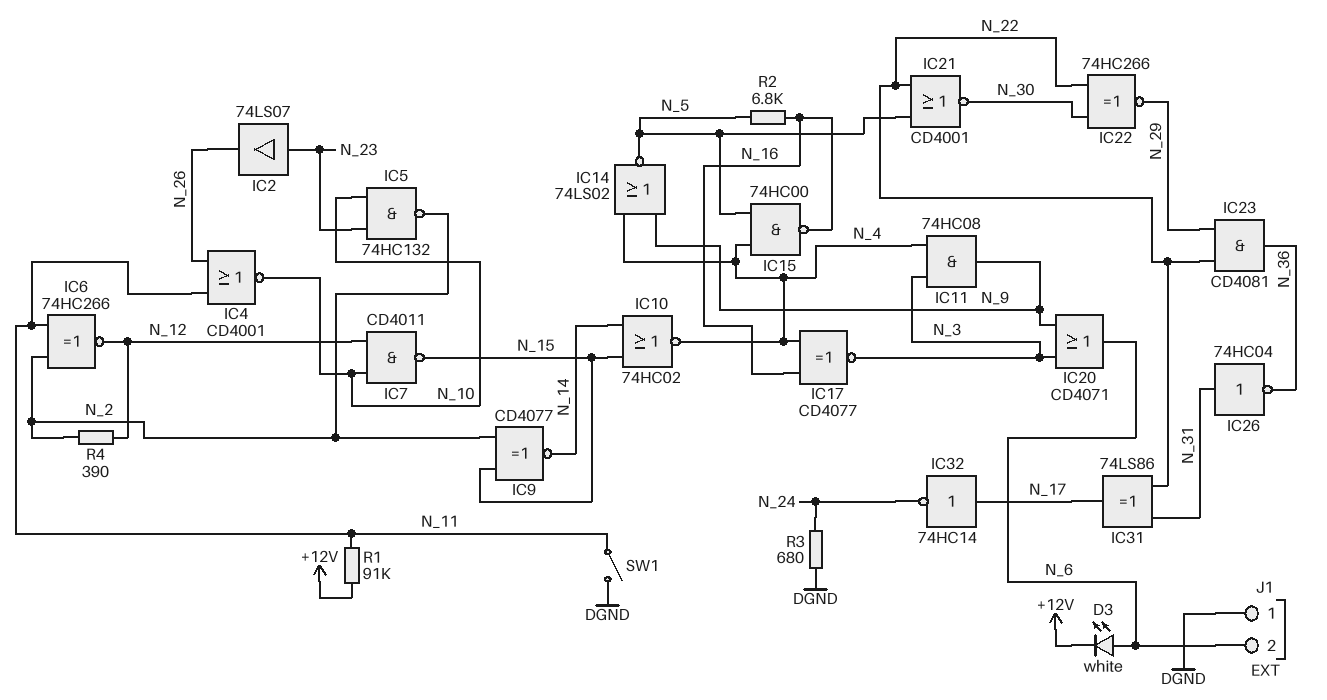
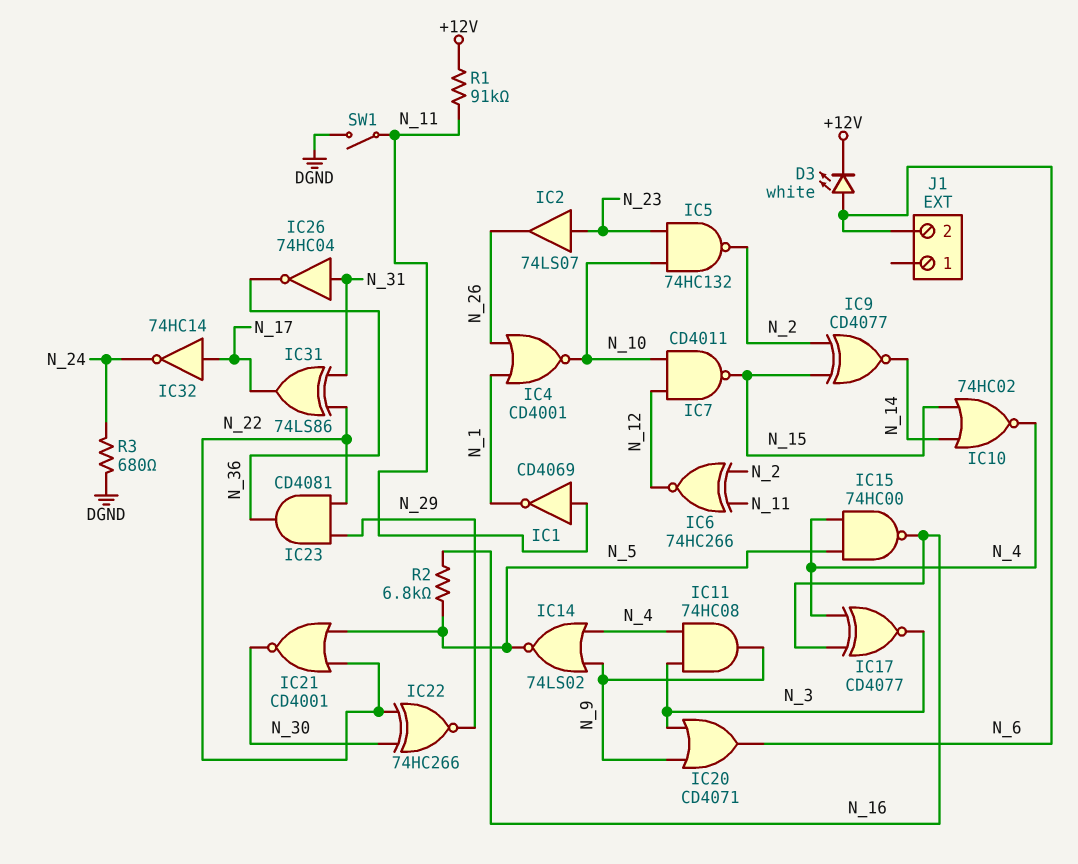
IC1: none -> NOT CD4069 (in N_11, out N_1)
IC4: NOR CD4001 (in N_11, in N_26, out N_10) -> NOR CD4001 (in N_1, in N_26, out N_10)
J1 pin 1: DGND -> none
R4: 390 (N_2, N_12) -> none

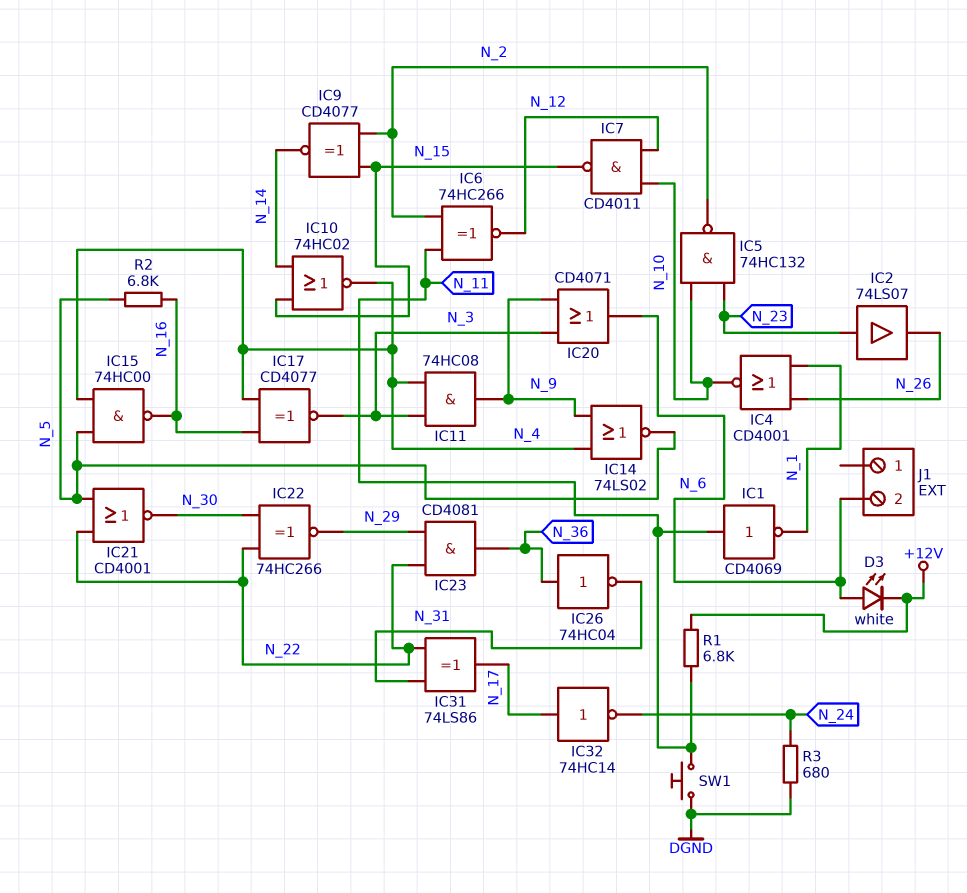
IC26: NOT 74HC04 (in N_31, out N_36) -> NOT 74HC04 (in N_36, out N_31)
R1: 91k (+12V, N_11) -> 6.8k (+12V, N_11)
SW1: switch (DGND, N_11) -> button (DGND, N_11)

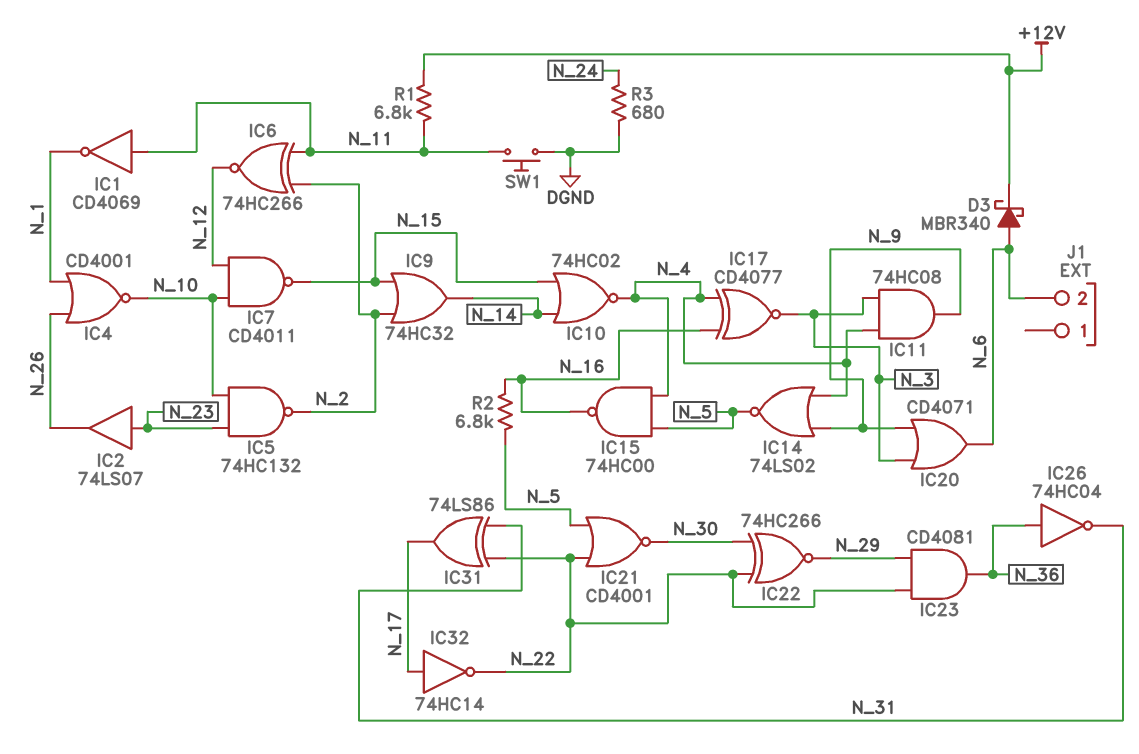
D3: LED white (A N_6, K +12V) -> schottky MBR340 (A N_6, K +12V)
IC9: XNOR CD4077 (in N_2, in N_15, out N_14) -> OR 74HC32 (in N_2, in N_15, out N_14)
IC32: NOT 74HC14 (in N_17, out N_24) -> NOT 74HC14 (in N_17, out N_22)

